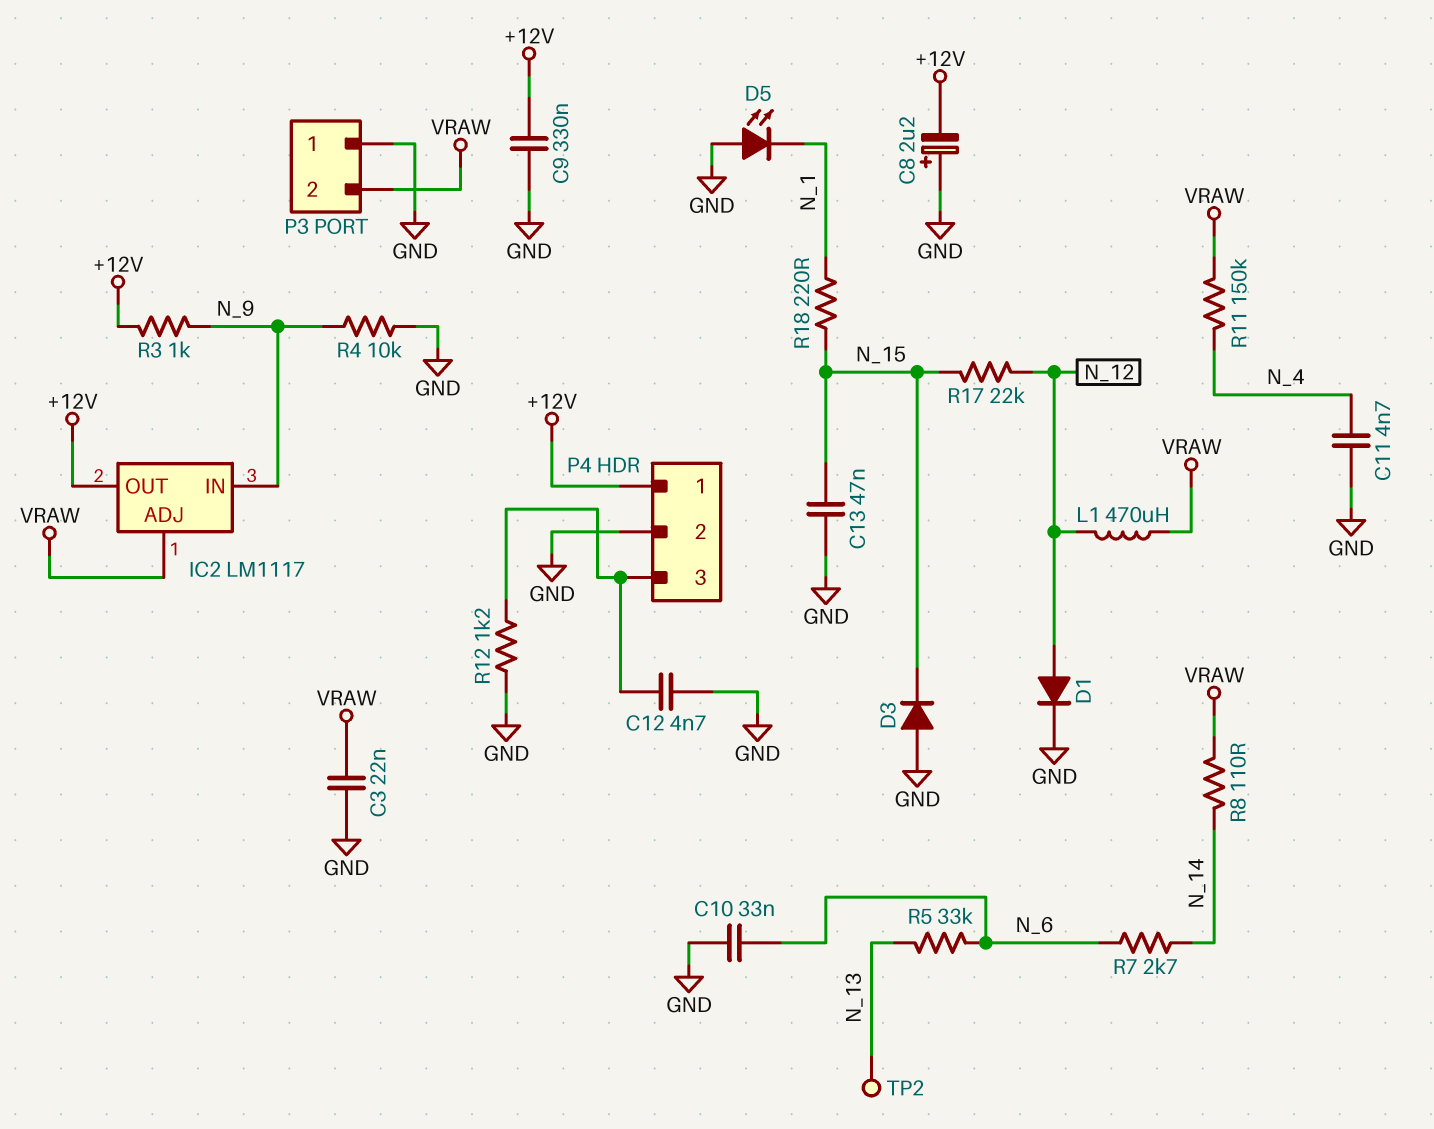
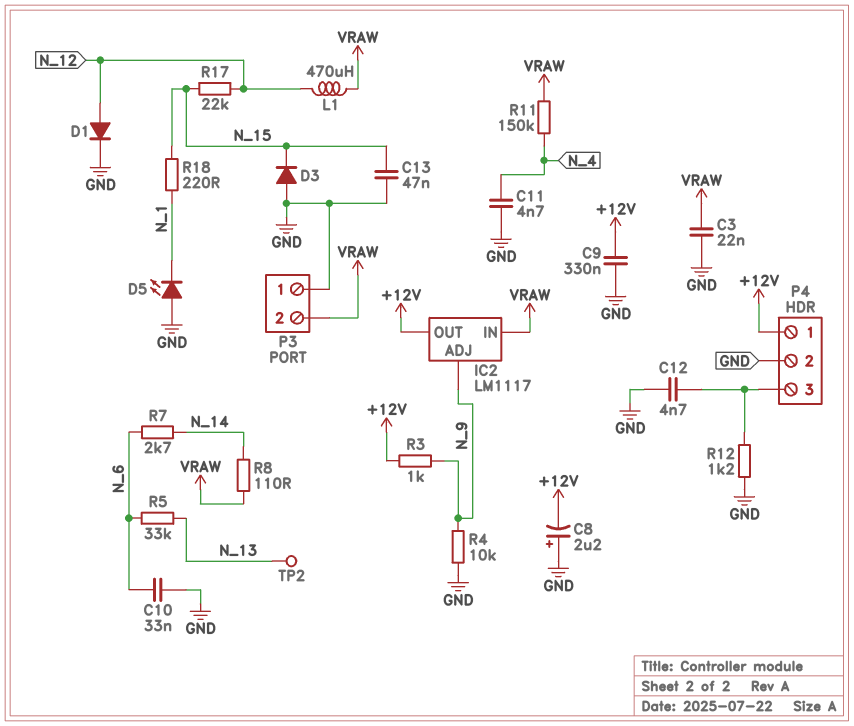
IC2 pin ADJ: VRAW -> N_9
IC2 pin IN: N_9 -> VRAW

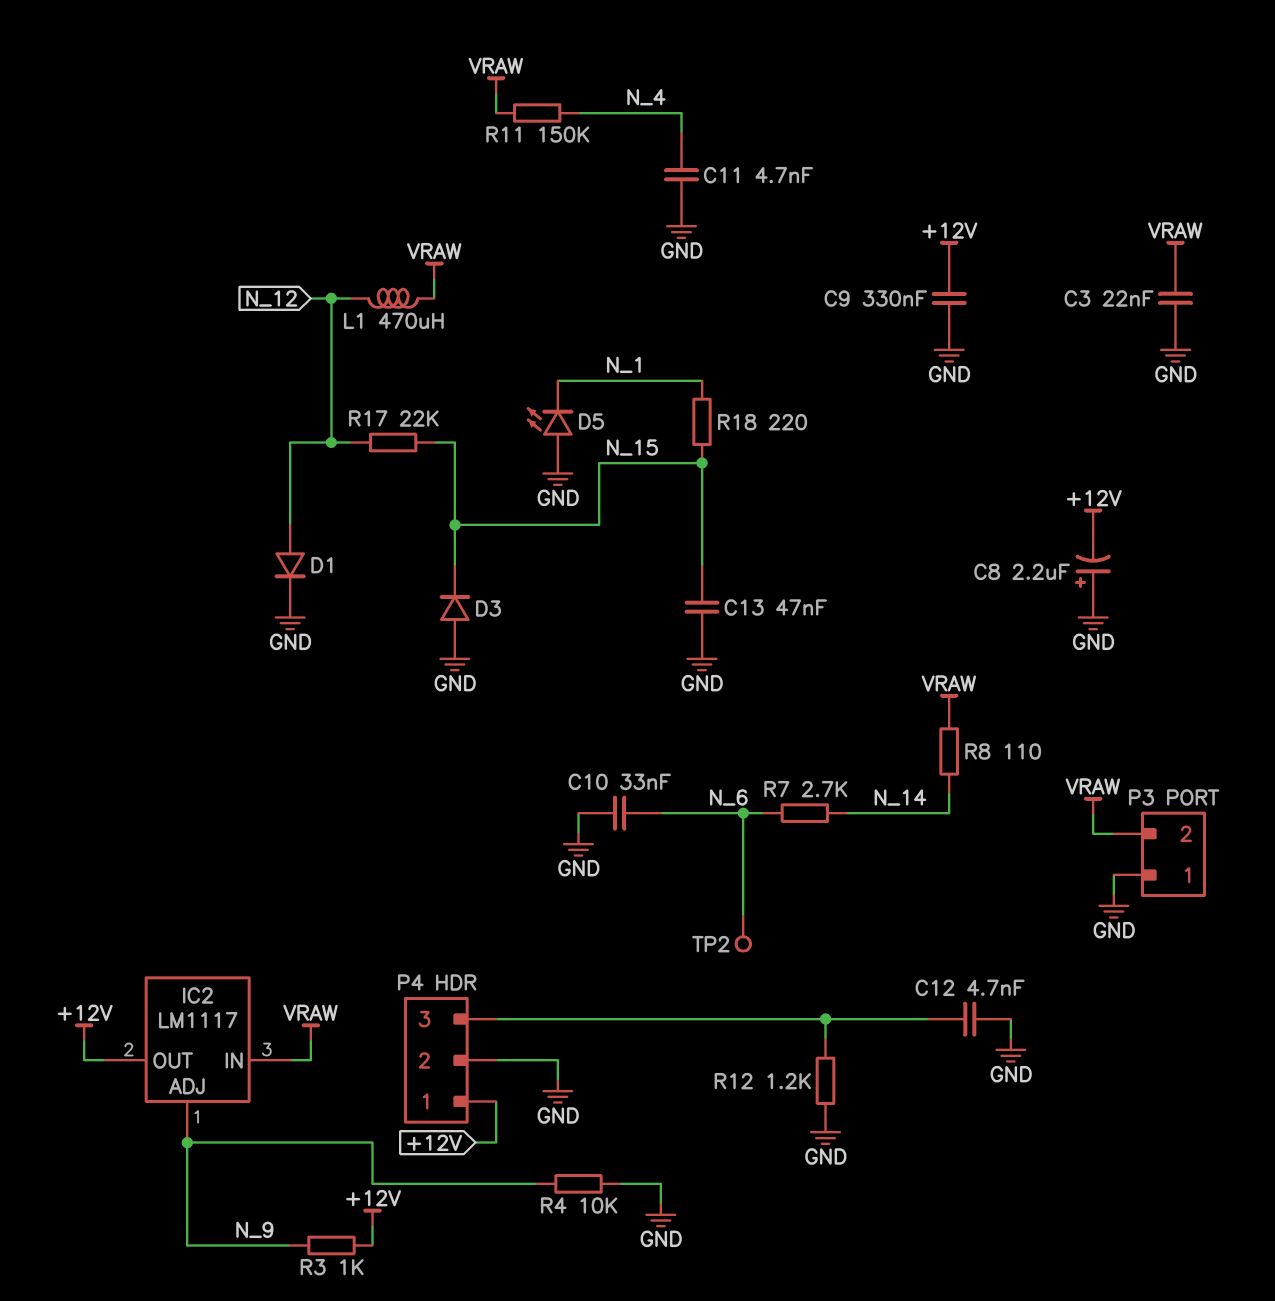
R5: 33k (N_6, N_13) -> none
TP2: test point (N_13) -> test point (N_6)

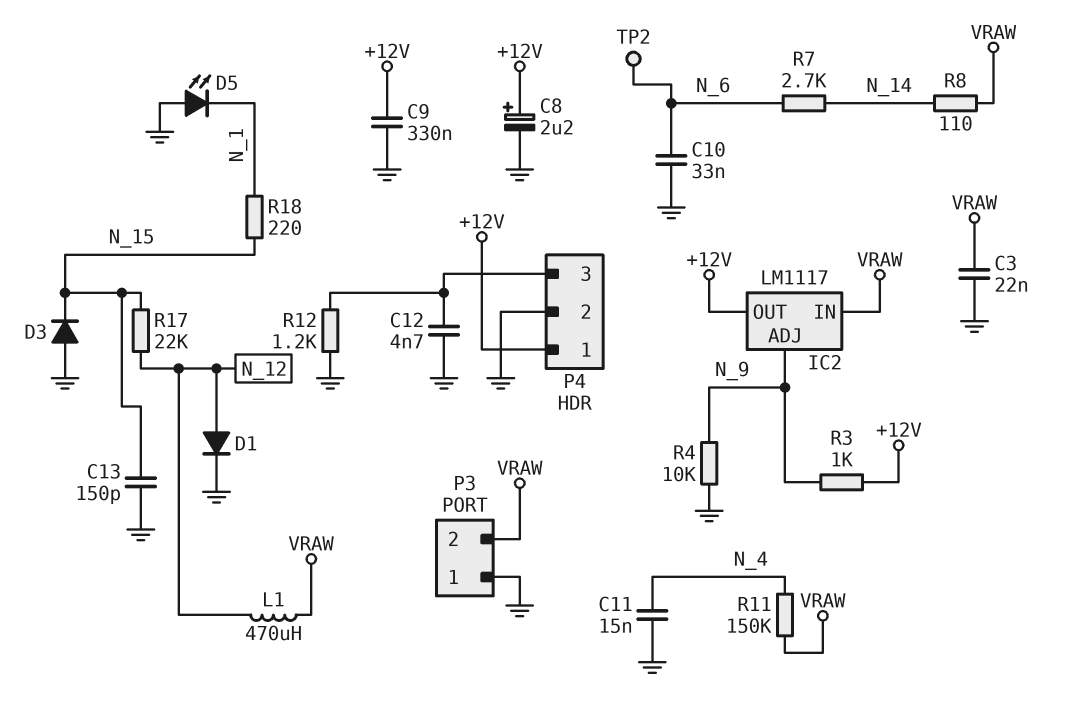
C8: 2.2uF (plus GND, minus +12V) -> 2.2uF (plus +12V, minus GND)
C11: 4.7nF (GND, N_4) -> 15nF (GND, N_4)
C13: 47nF (GND, N_15) -> 150pF (GND, N_15)

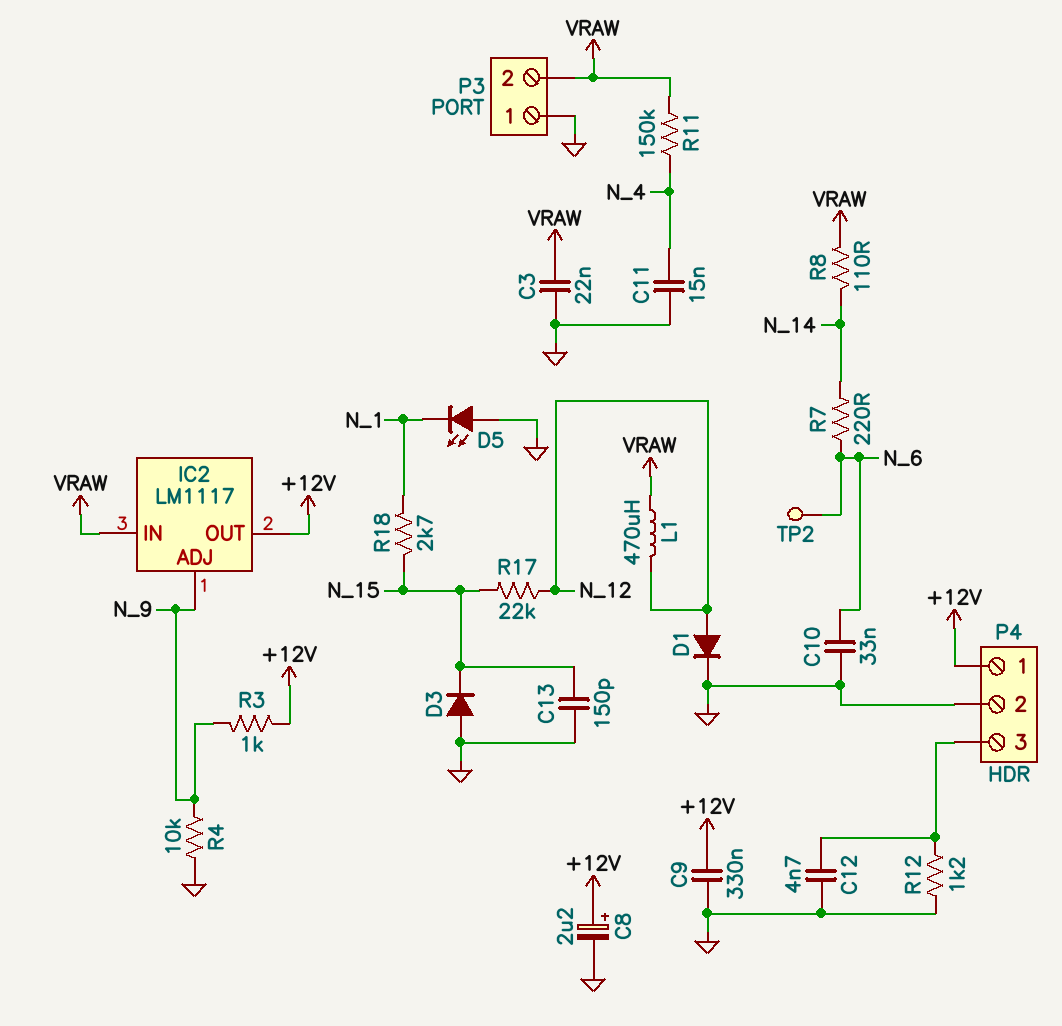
R7: 2.7k (N_6, N_14) -> 220 (N_6, N_14)
R18: 220 (N_1, N_15) -> 2.7k (N_1, N_15)

